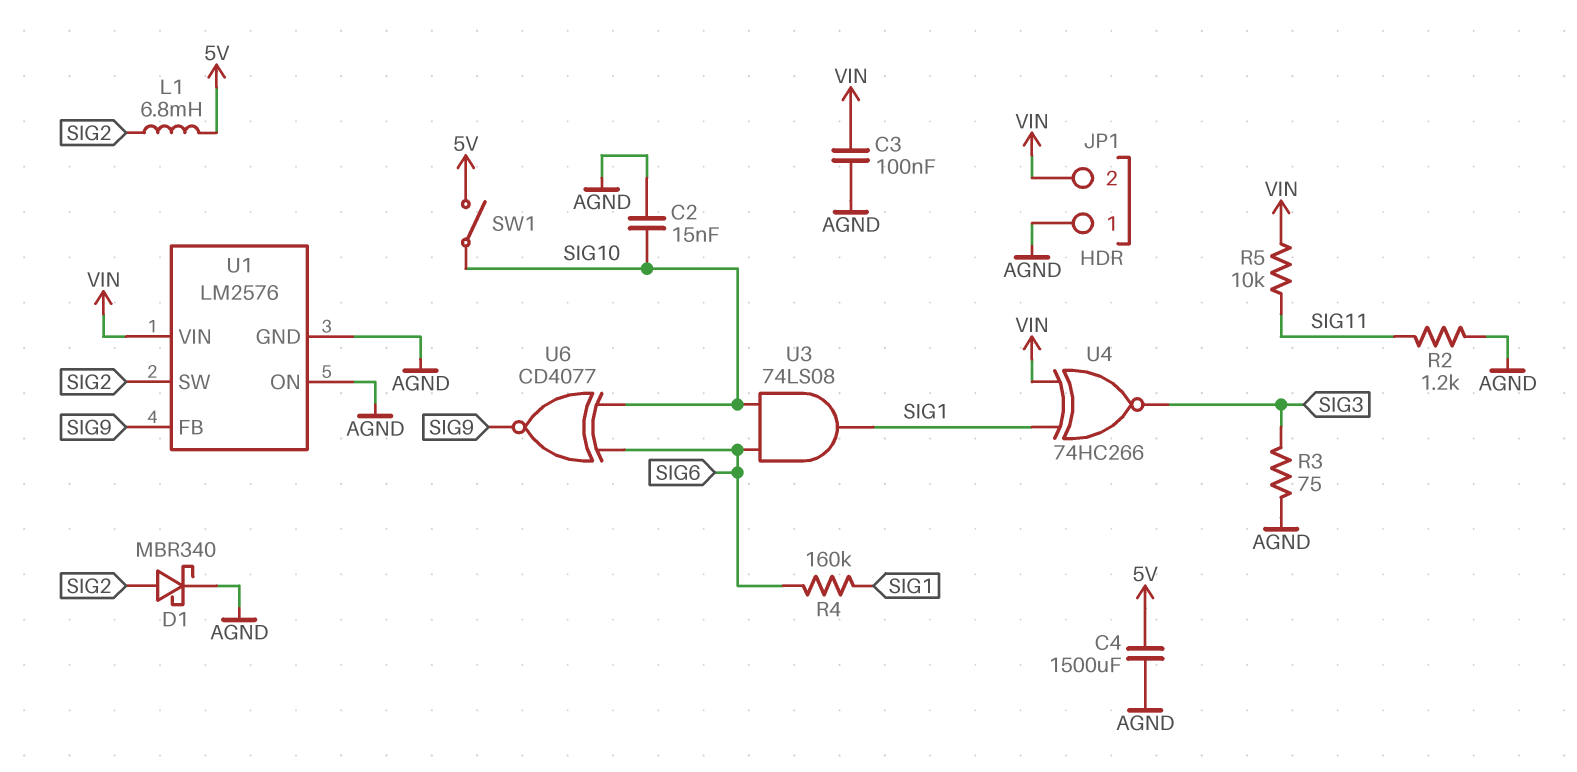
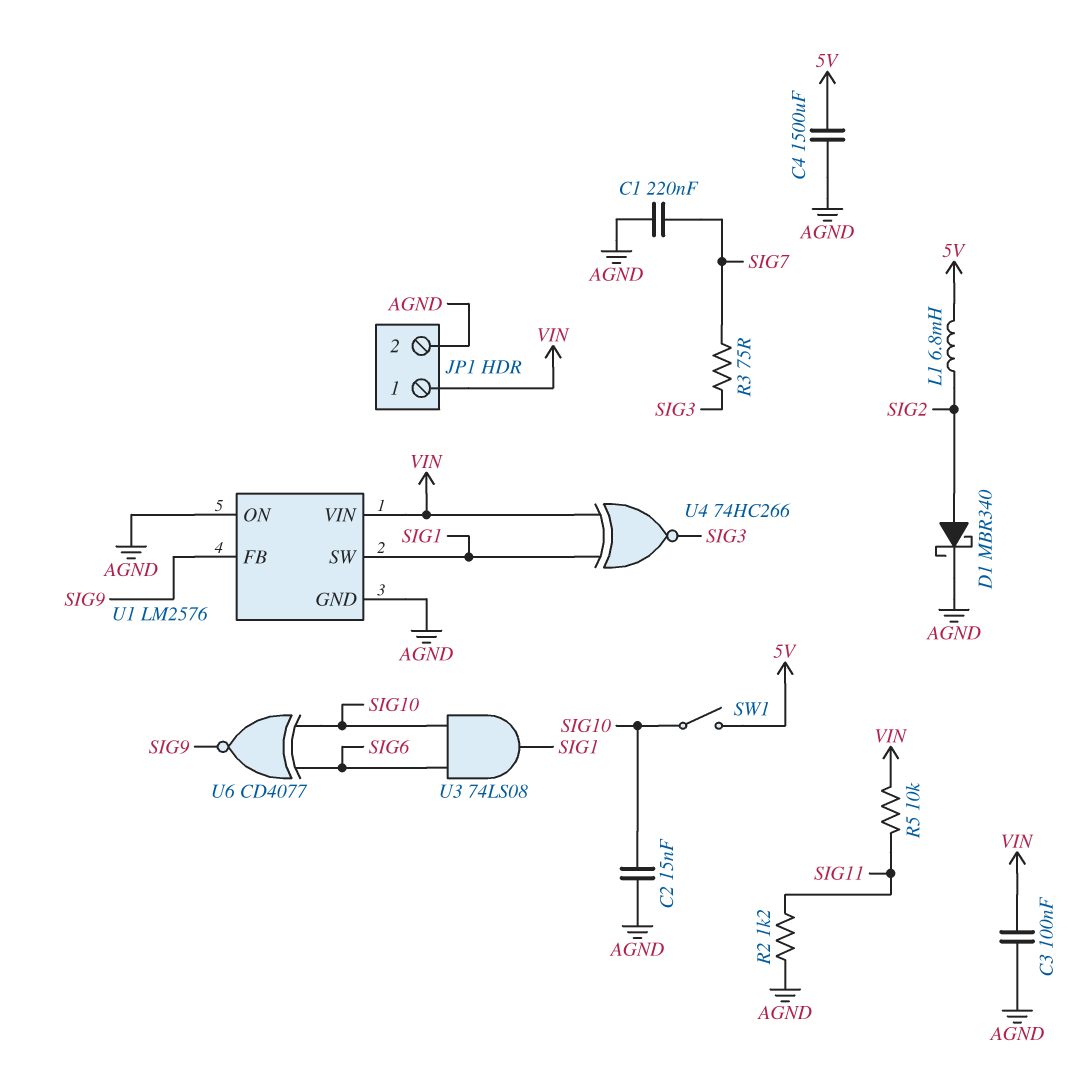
C1: none -> 220nF (AGND, SIG7)
JP1 pin 1: AGND -> VIN
JP1 pin 2: VIN -> AGND
R3: 75 (AGND, SIG3) -> 75 (SIG3, SIG7)
R4: 160k (SIG1, SIG6) -> none
U1 pin SW: SIG2 -> SIG1

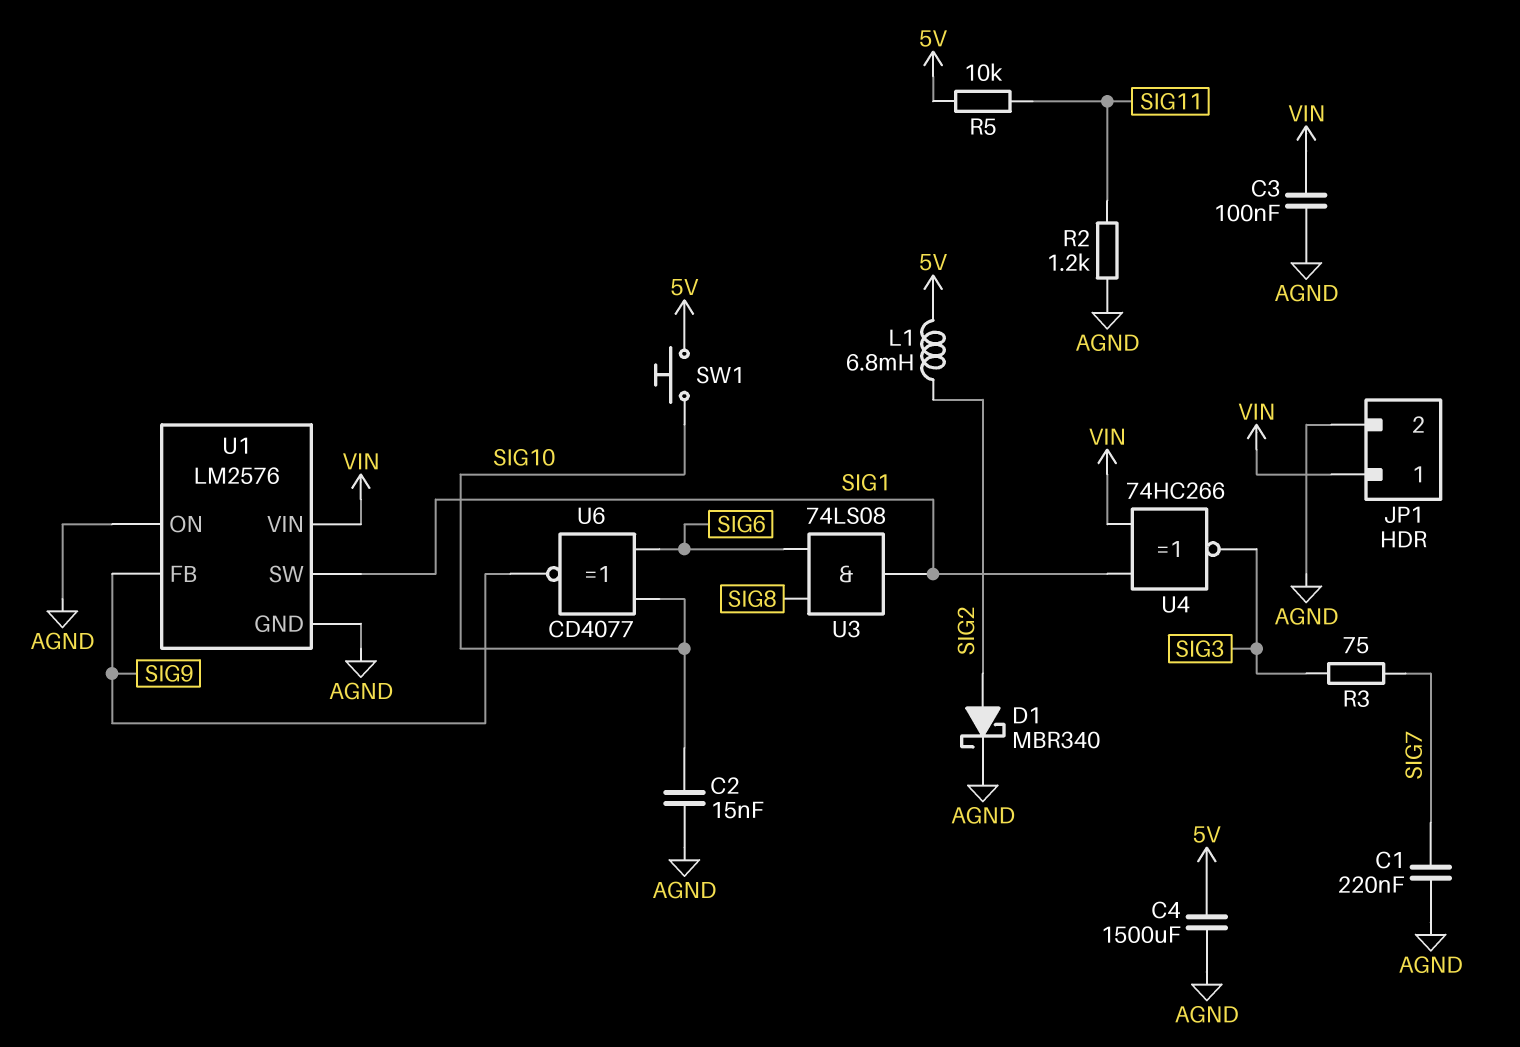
R5: 10k (SIG11, VIN) -> 10k (5V, SIG11)
SW1: switch (5V, SIG10) -> button (5V, SIG10)
U3: AND 74LS08 (in SIG6, in SIG10, out SIG1) -> AND 74LS08 (in SIG6, in SIG8, out SIG1)

